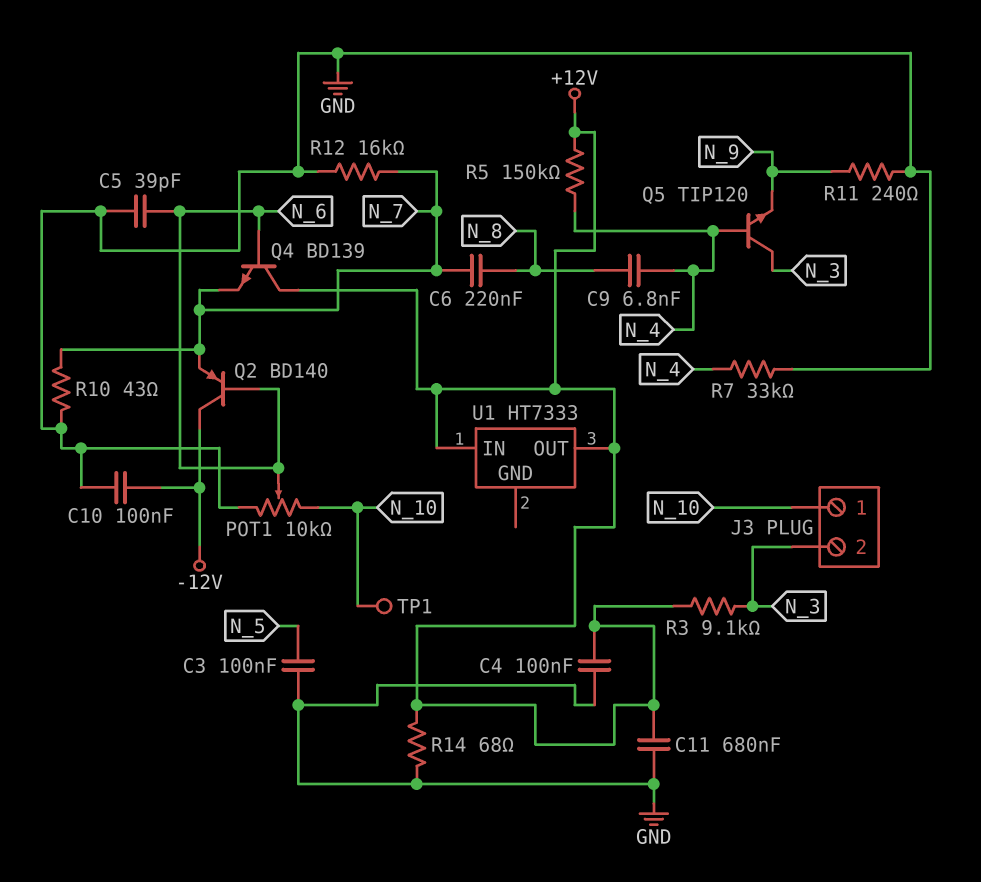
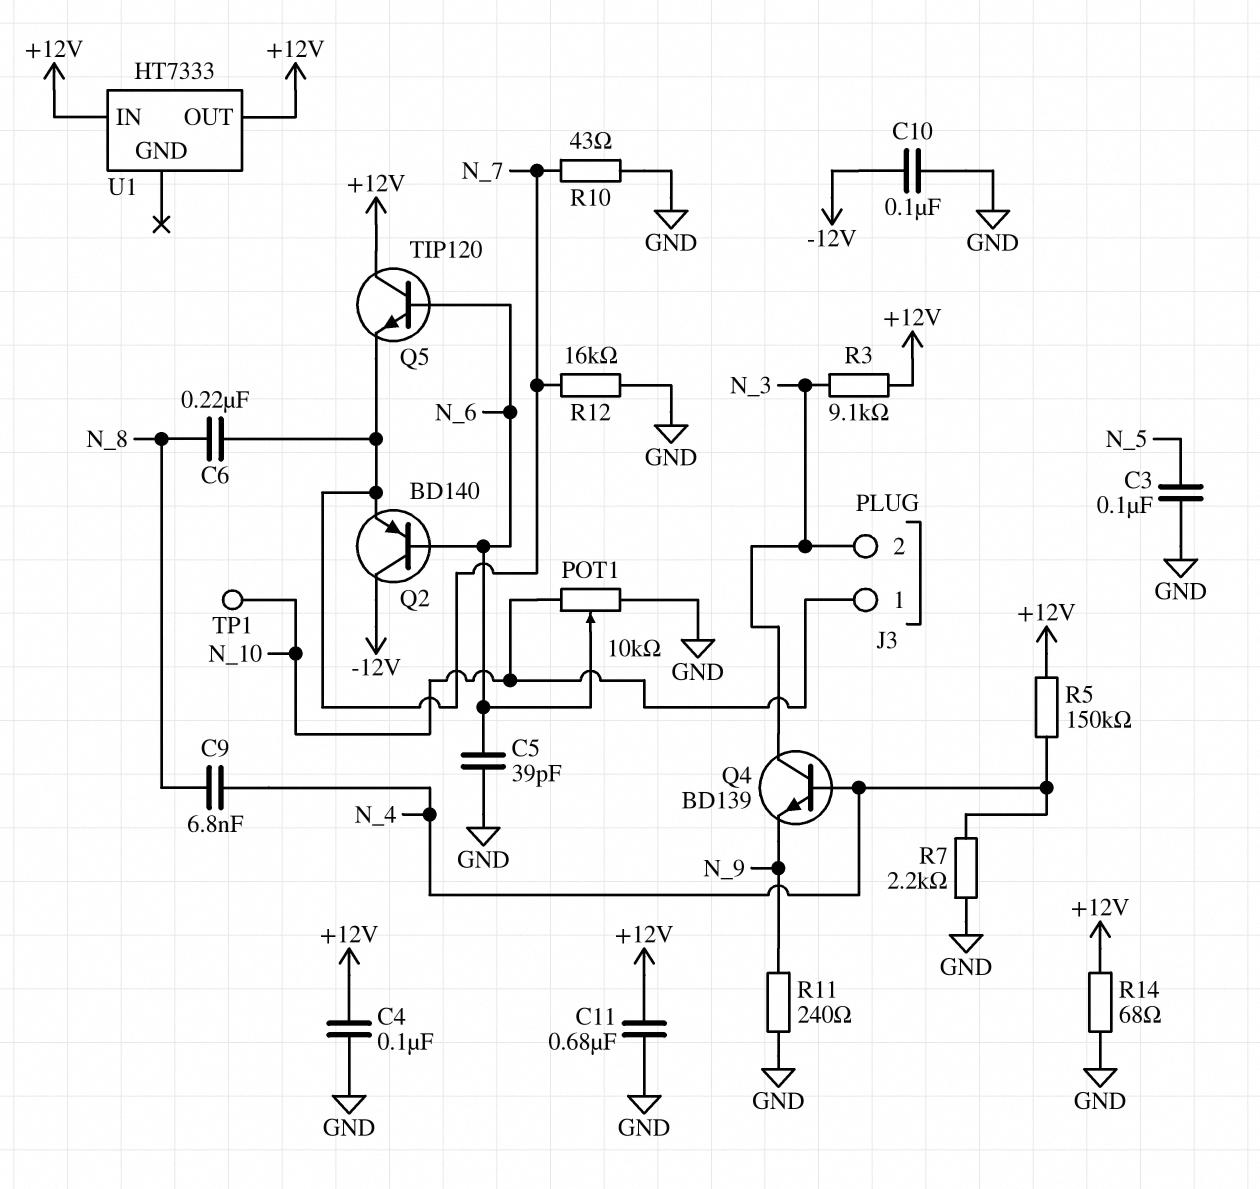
Q4: NPN BD139 (B N_6, C +12V, E N_7) -> NPN BD139 (B N_4, C N_3, E N_9)
Q5: NPN TIP120 (B N_4, C N_3, E N_9) -> NPN TIP120 (B N_6, C +12V, E N_7)
R7: 33k (GND, N_4) -> 2.2k (GND, N_4)

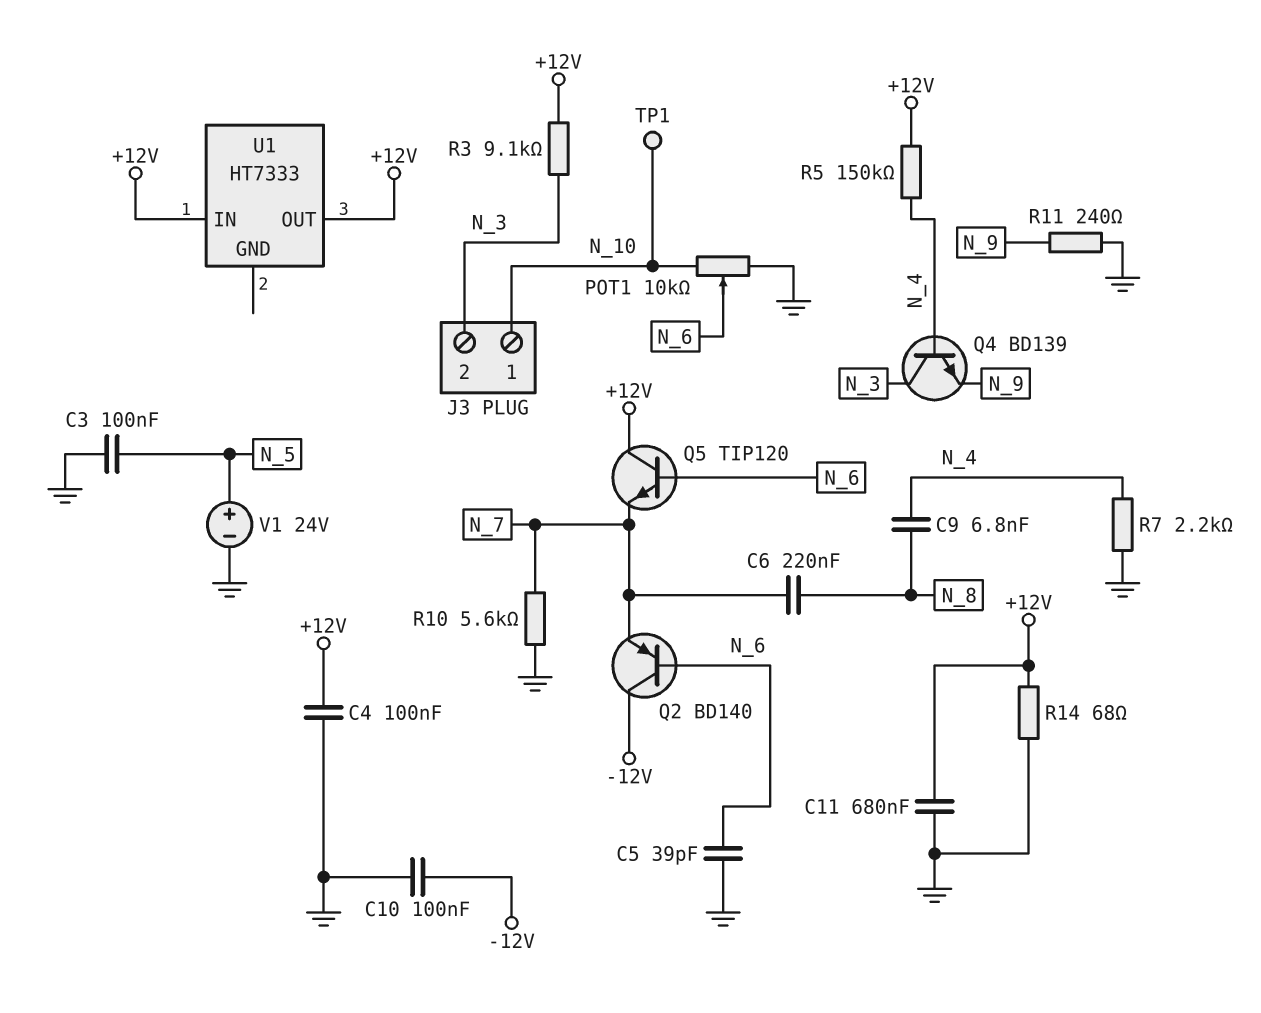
R10: 43 (GND, N_7) -> 5.6k (GND, N_7)
R12: 16k (GND, N_7) -> none
V1: none -> 24V (plus N_5, minus GND)

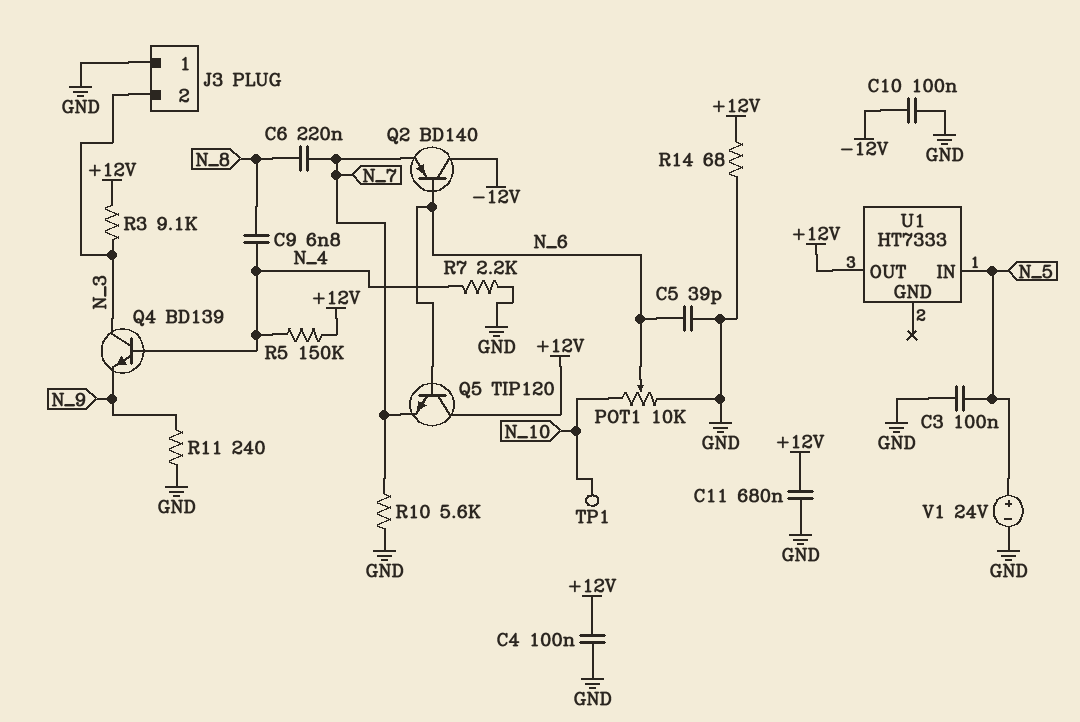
J3 pin 1: N_10 -> GND
U1 pin IN: +12V -> N_5

